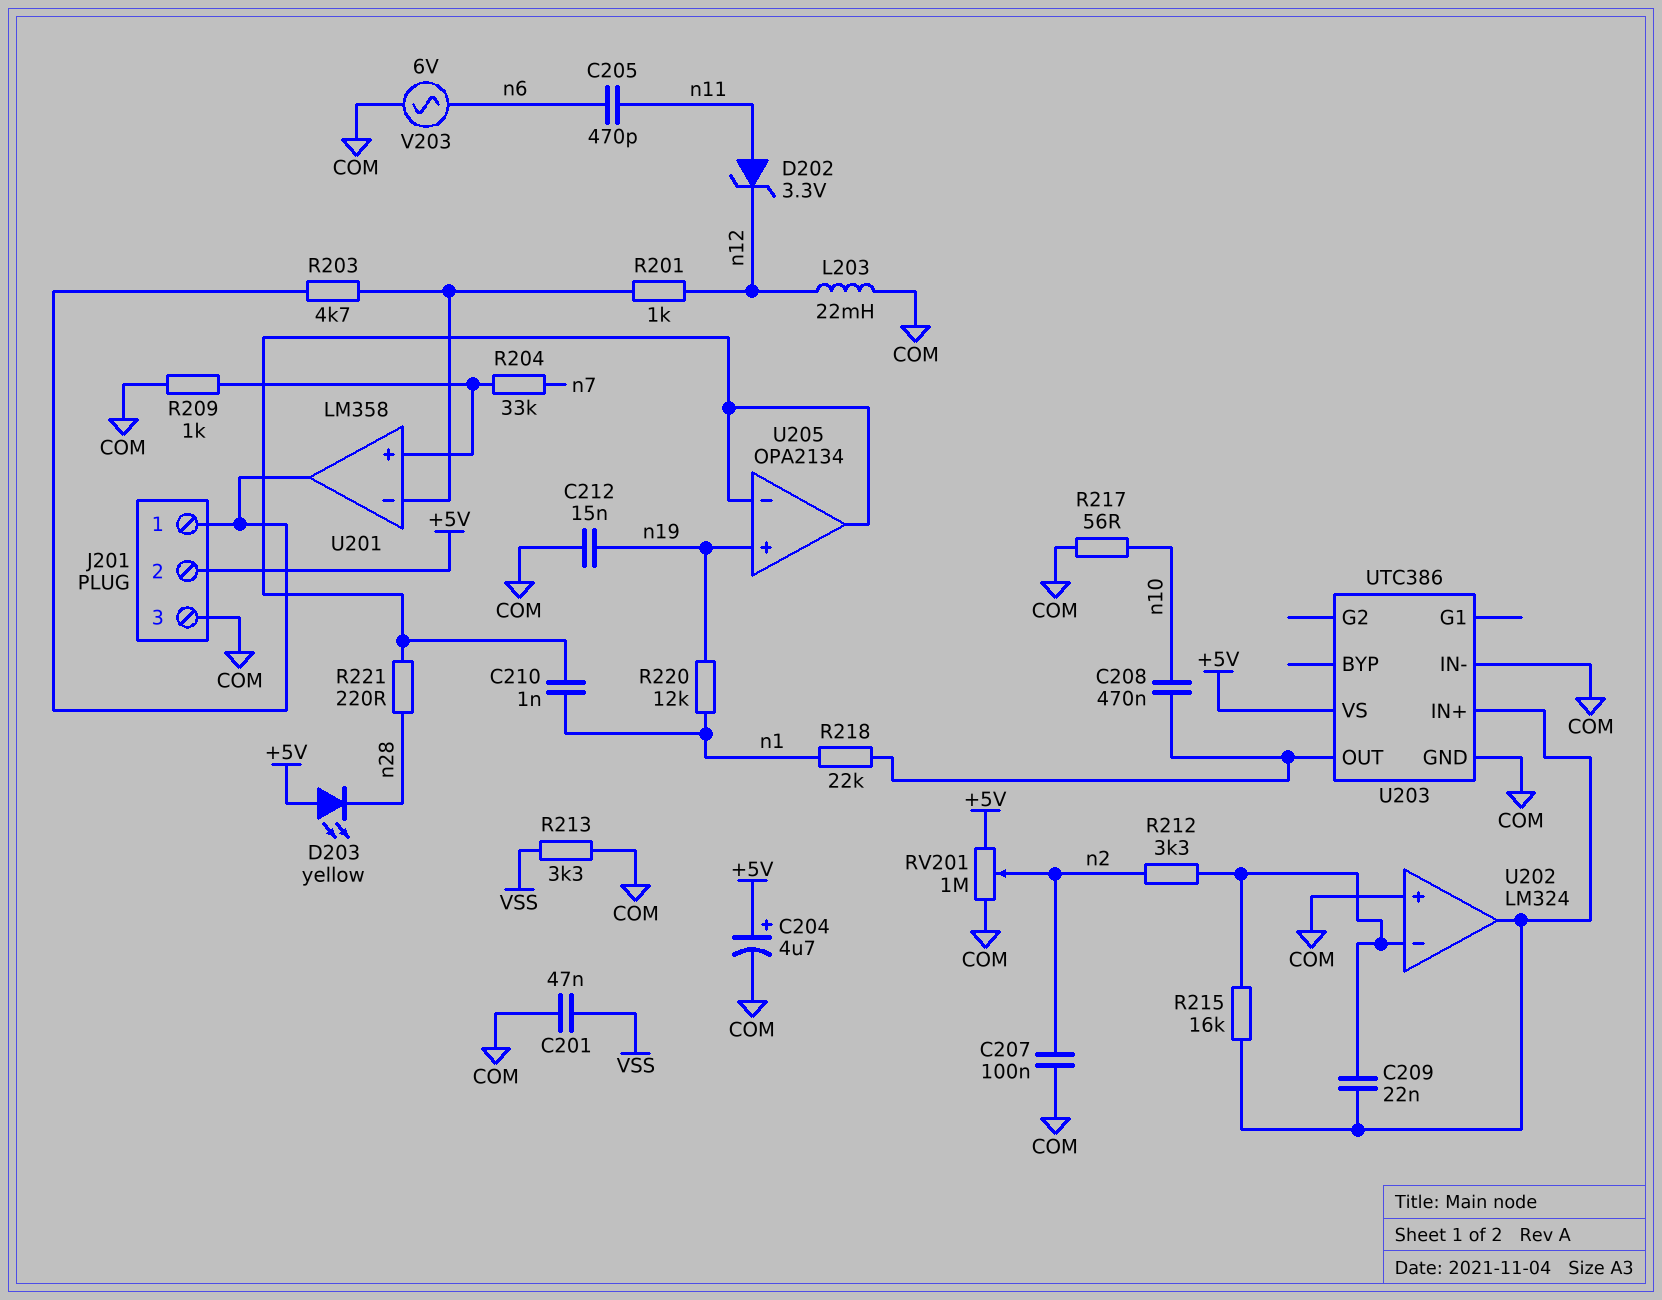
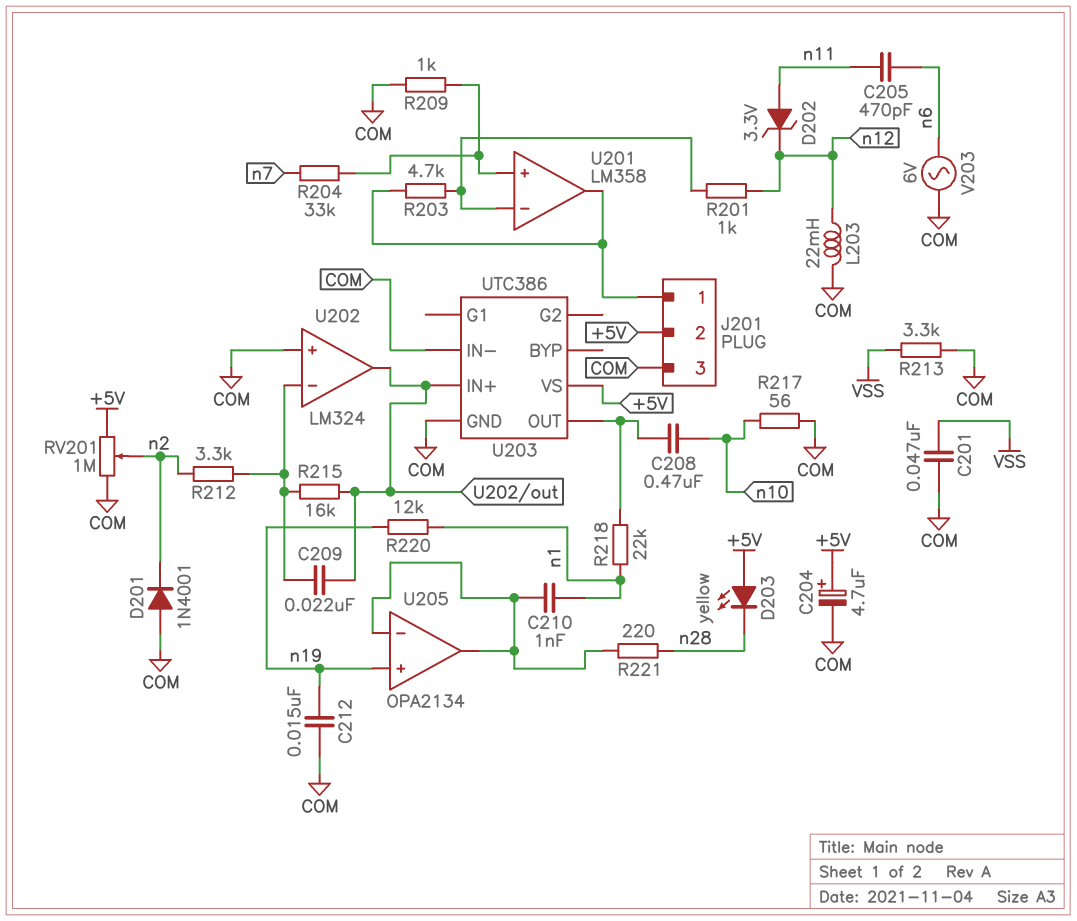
C207: 100nF (COM, n2) -> none
D201: none -> diode 1N4001 (A COM, K n2)

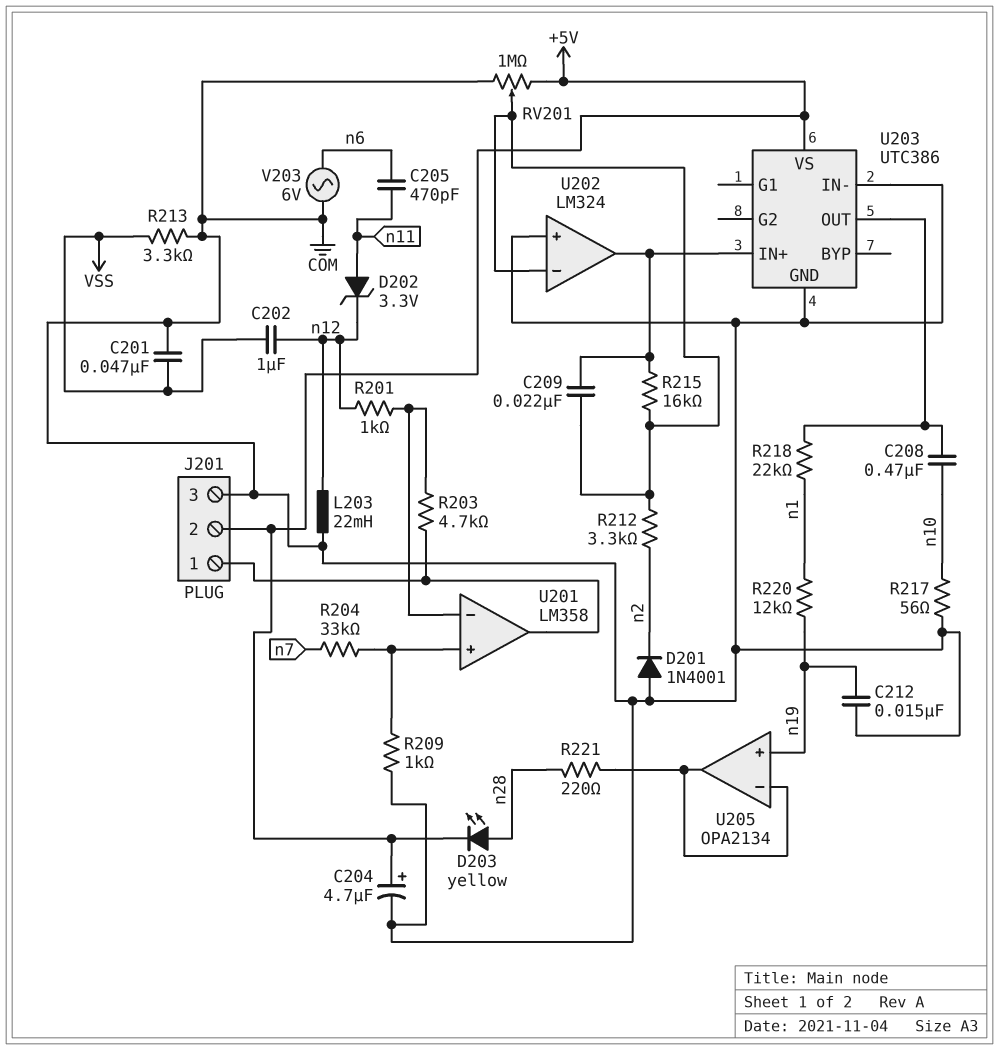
C202: none -> 1uF (VSS, n12)
C210: 1nF (U205/in-, n1) -> none
D203: LED yellow (A +5V, K n28) -> LED yellow (A n28, K +5V)
RV201: 1M (+5V, COM, wiper n2) -> 1M (+5V, COM, wiper U202/in-)

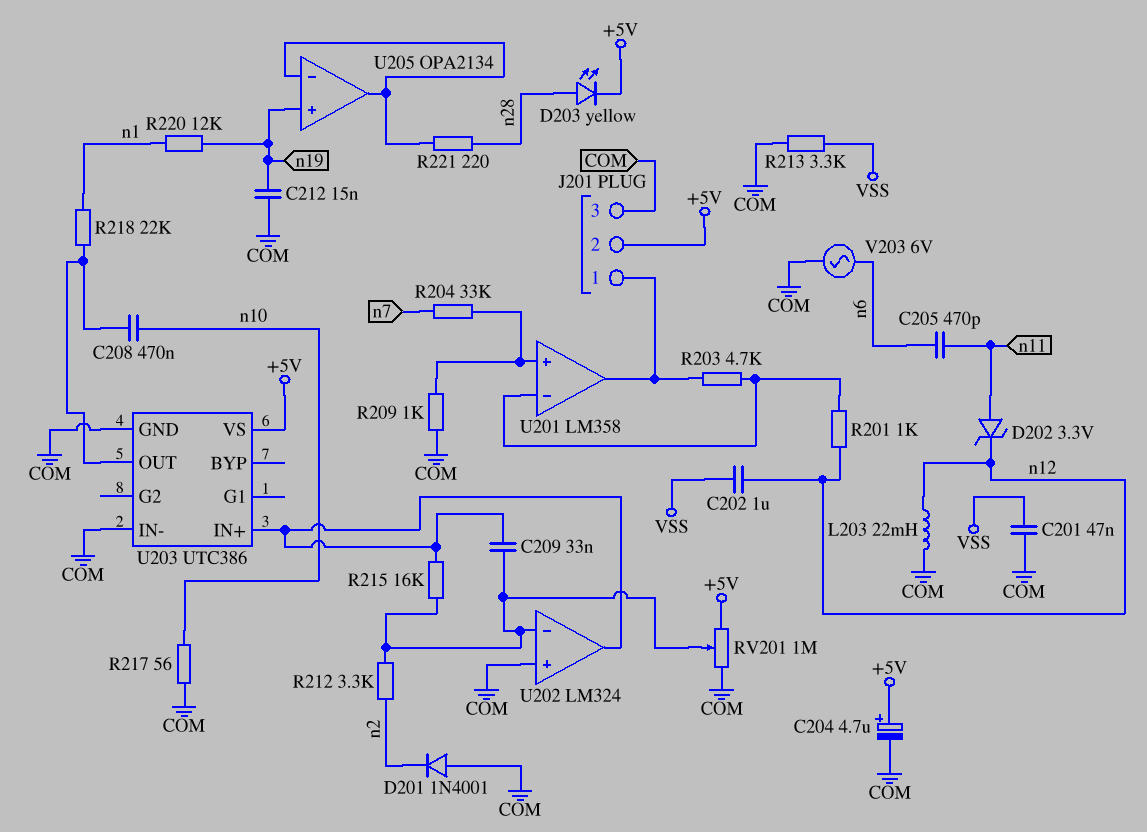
C209: 22nF (U202/in-, U202/out) -> 33nF (U202/in-, U202/out)

